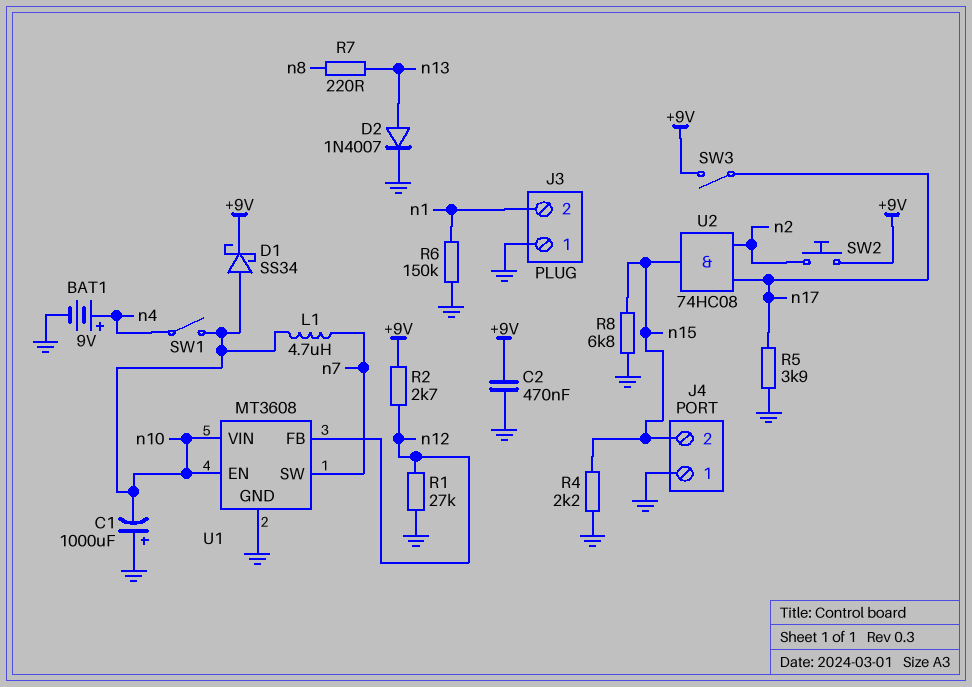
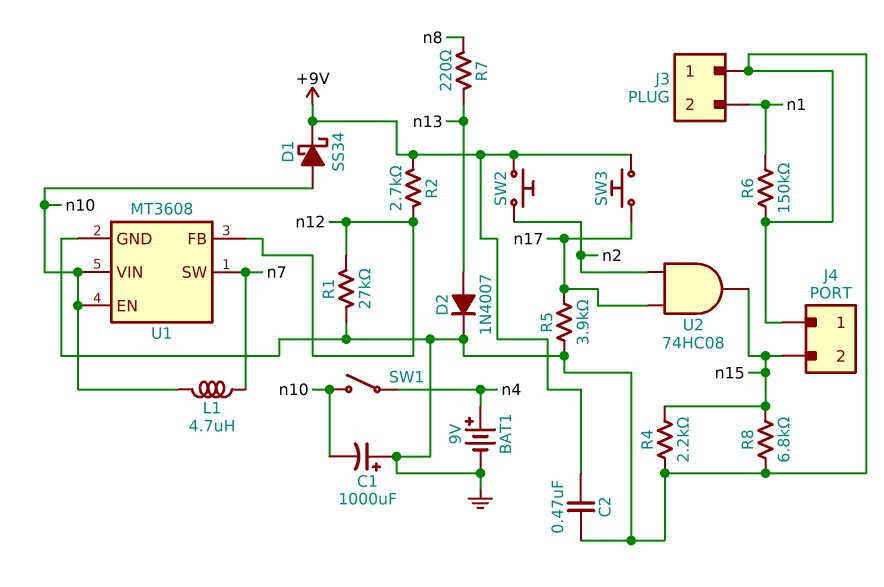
SW3: switch (+9V, n17) -> button (+9V, n17)

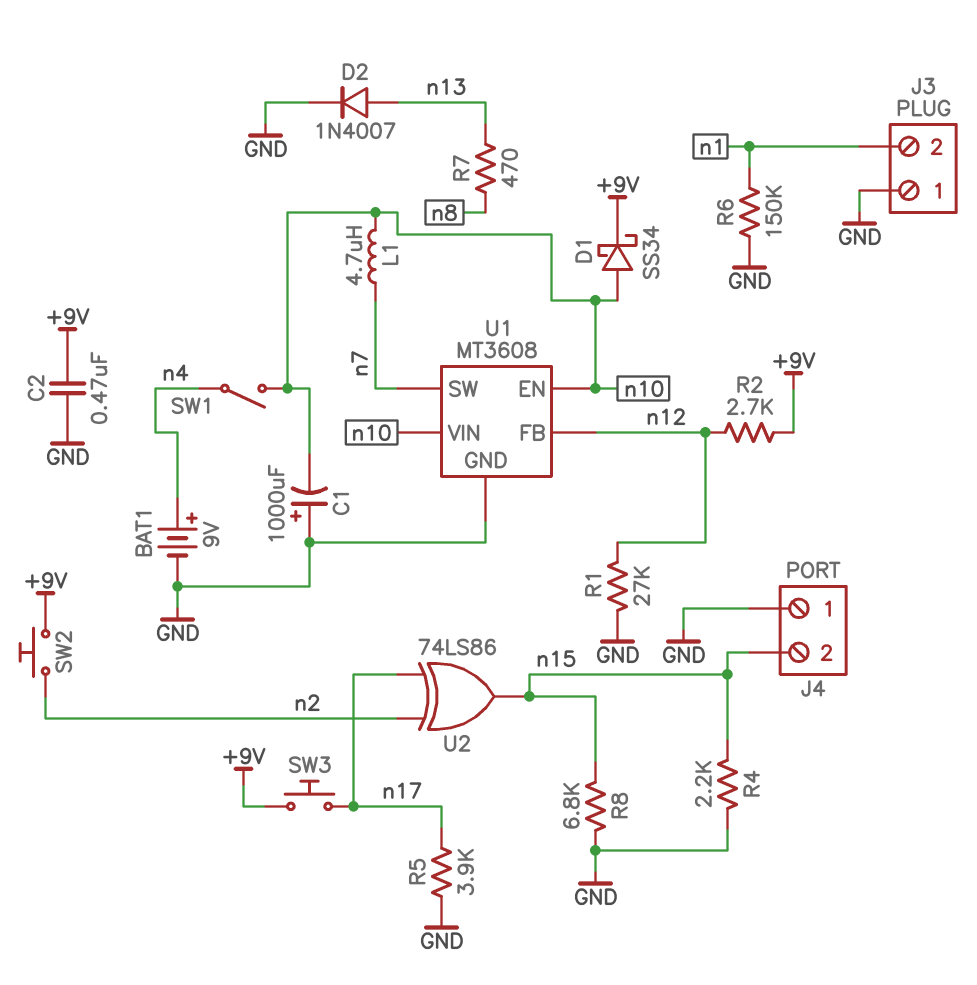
R7: 220 (n8, n13) -> 470 (n8, n13)
U2: AND 74HC08 (in n2, in n17, out n15) -> XOR 74LS86 (in n2, in n17, out n15)

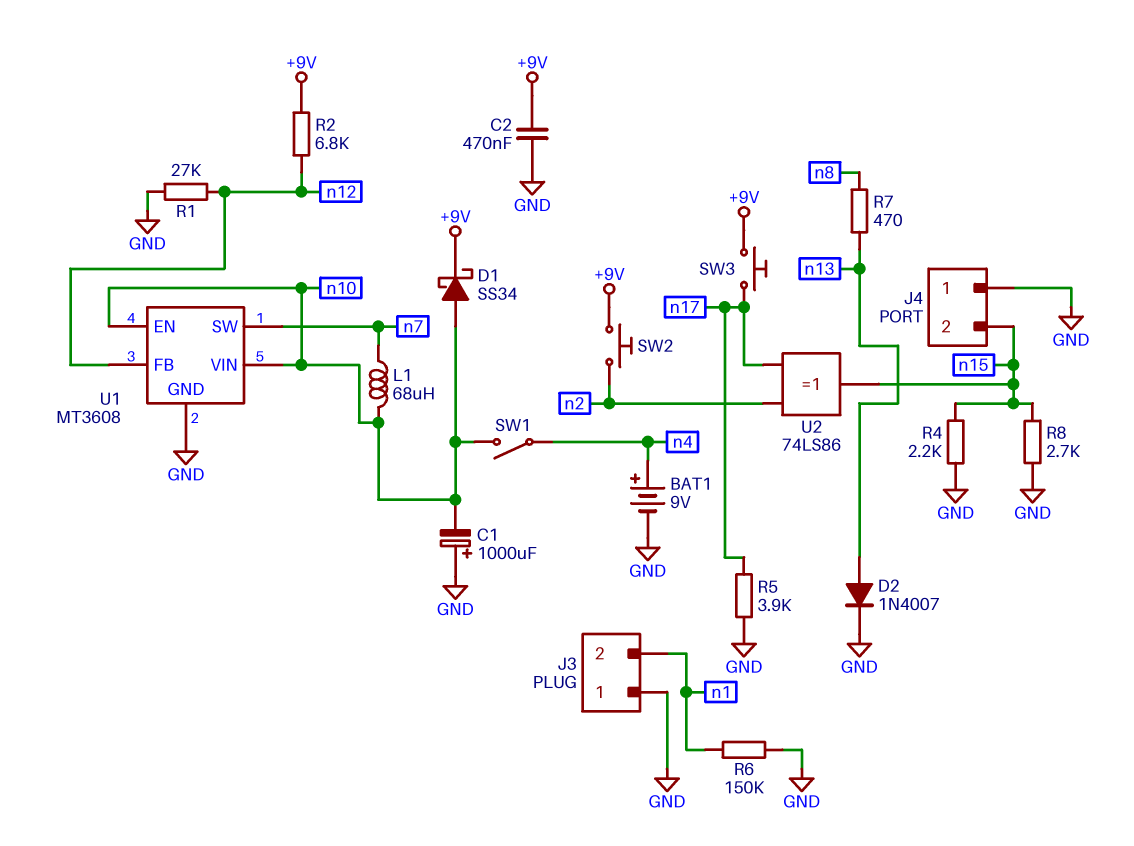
L1: 4.7uH (n7, n10) -> 68uH (n7, n10)
R2: 2.7k (+9V, n12) -> 6.8k (+9V, n12)
R8: 6.8k (GND, n15) -> 2.7k (GND, n15)

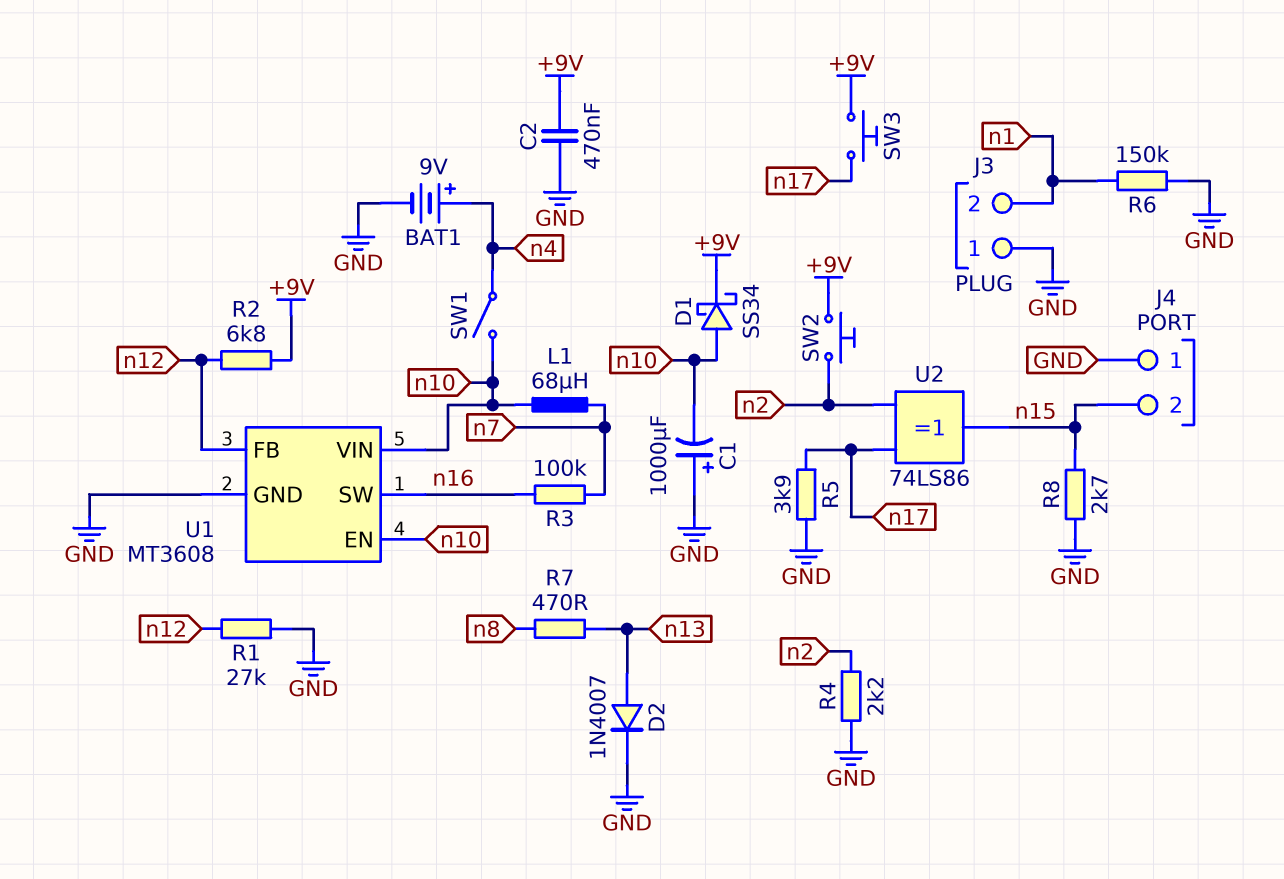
R3: none -> 100k (n7, n16)
R4: 2.2k (GND, n15) -> 2.2k (GND, n2)
U1 pin SW: n7 -> n16

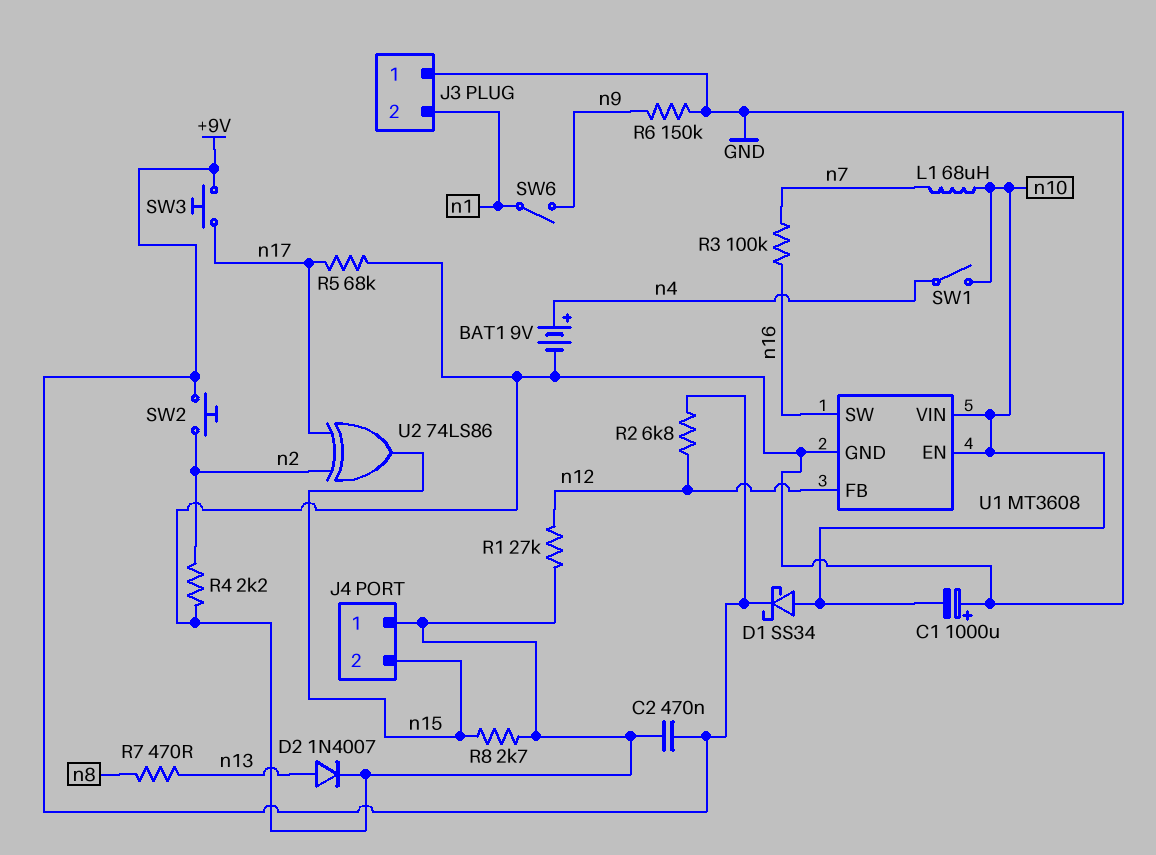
R5: 3.9k (GND, n17) -> 68k (GND, n17)
R6: 150k (GND, n1) -> 150k (GND, n9)
SW6: none -> switch (n1, n9)

